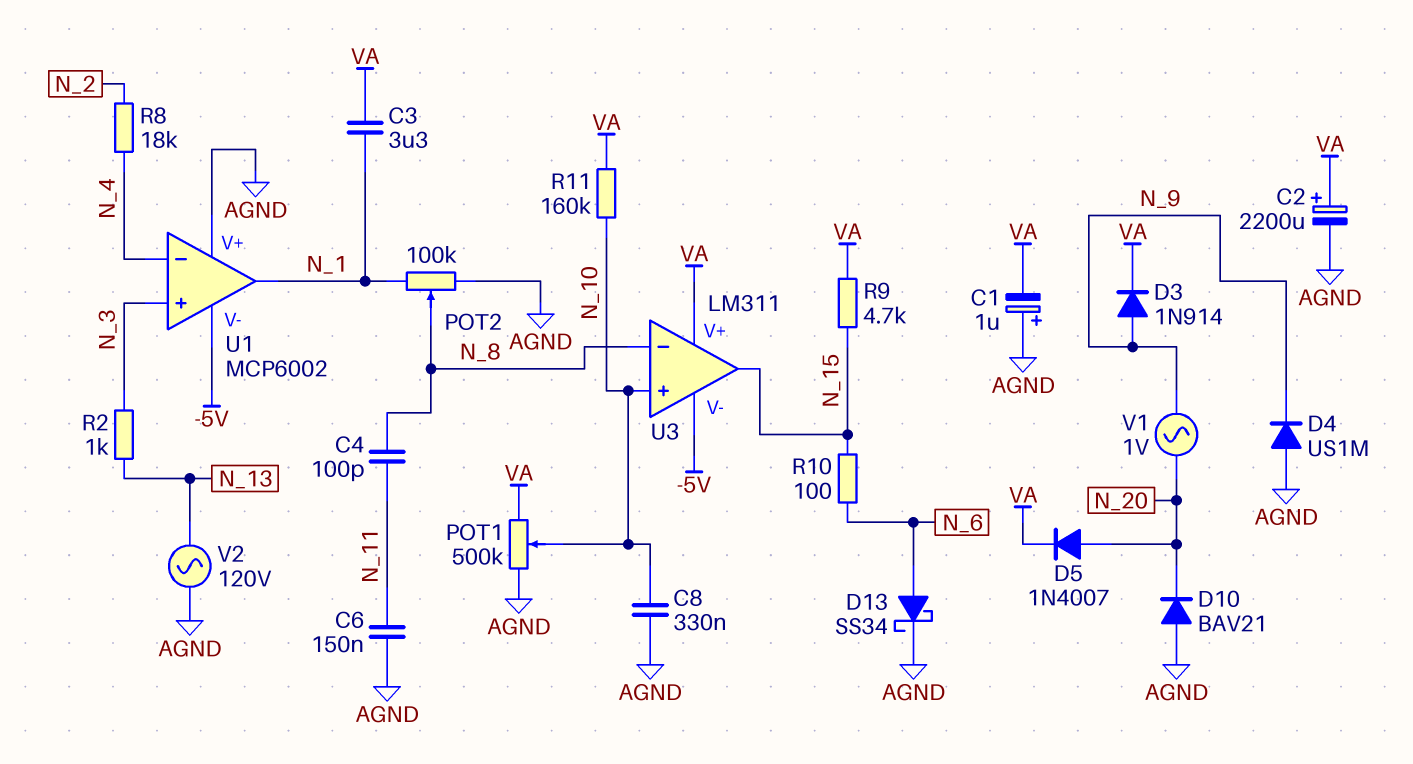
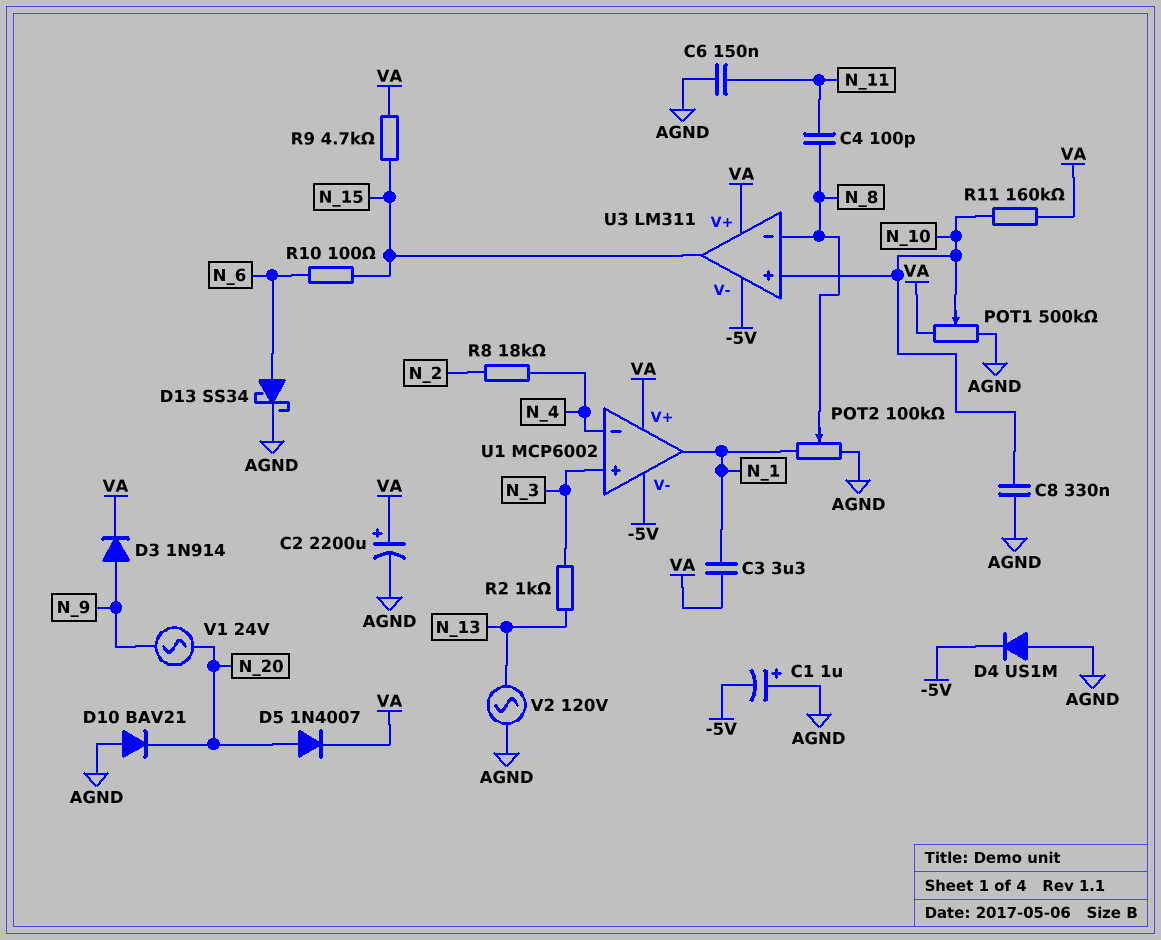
C1: 1uF (plus AGND, minus VA) -> 1uF (plus AGND, minus -5V)
D4: diode US1M (A AGND, K N_9) -> diode US1M (A AGND, K -5V)
U1 pin V+: AGND -> VA
V1: AC 1V (N_9, N_20) -> AC 24V (N_9, N_20)

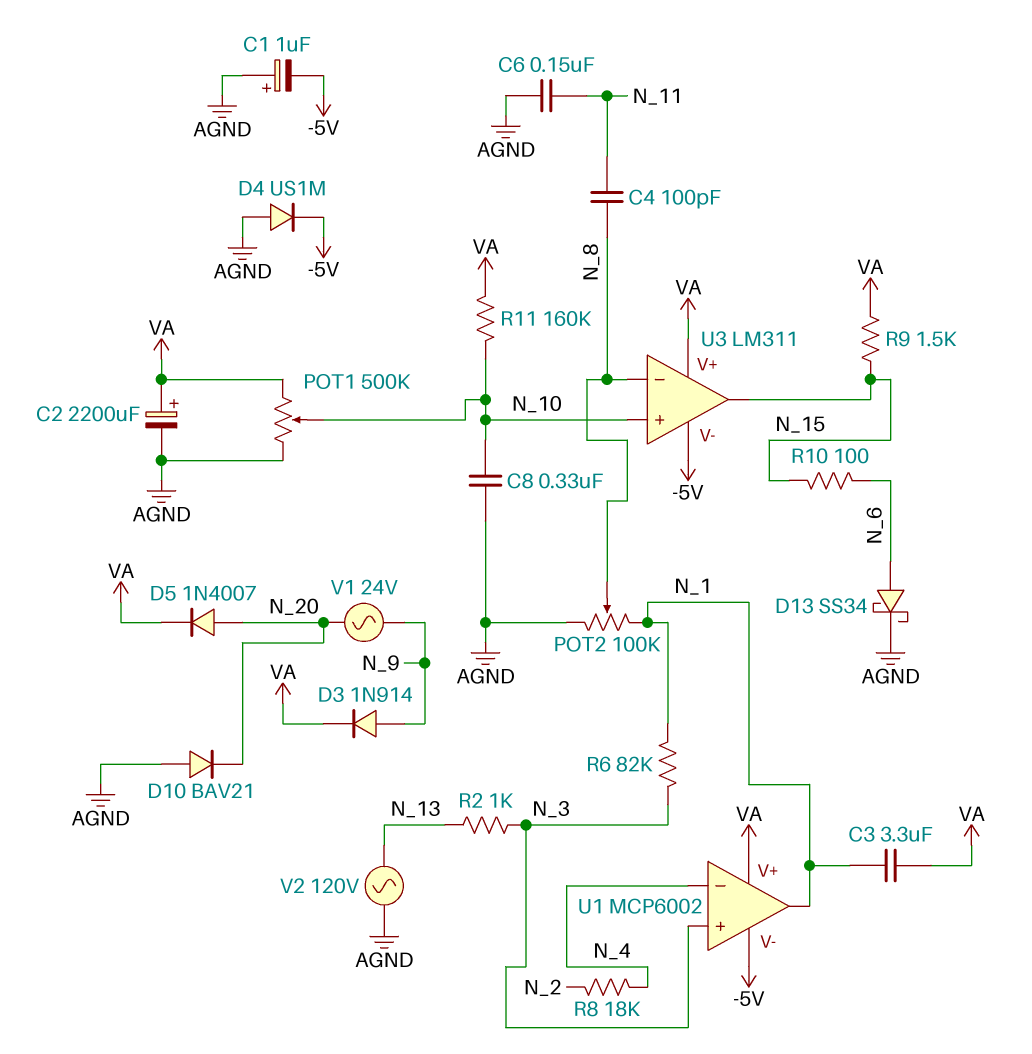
R6: none -> 82k (N_1, N_3)
R9: 4.7k (N_15, VA) -> 1.5k (N_15, VA)

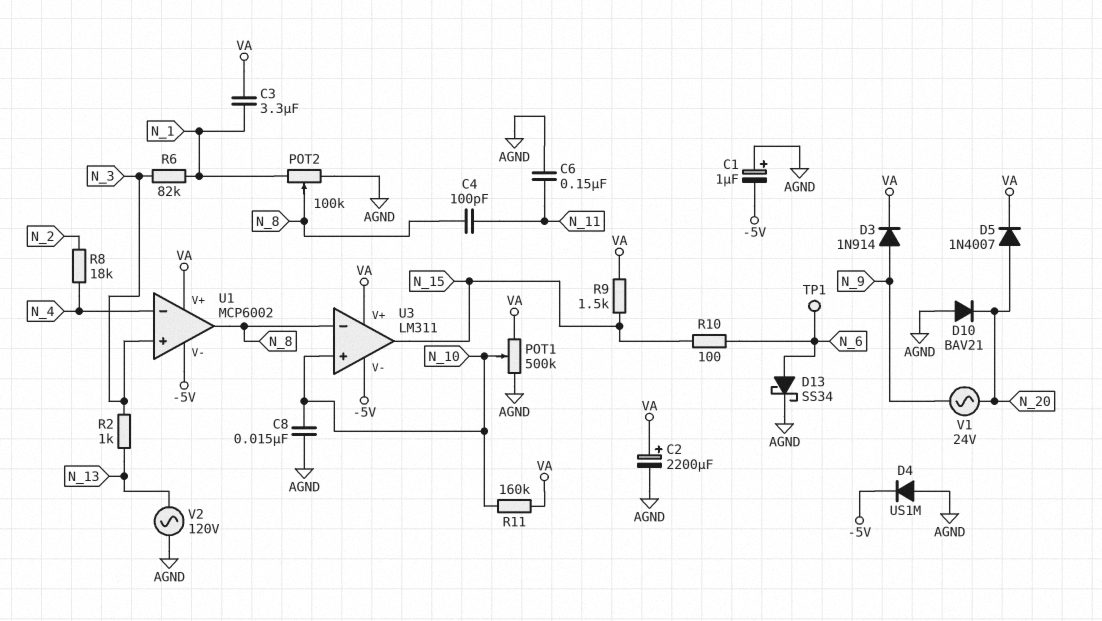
C8: 330nF (AGND, N_10) -> 15nF (AGND, N_10)
TP1: none -> test point (N_6)
U1 pin out: N_1 -> N_8

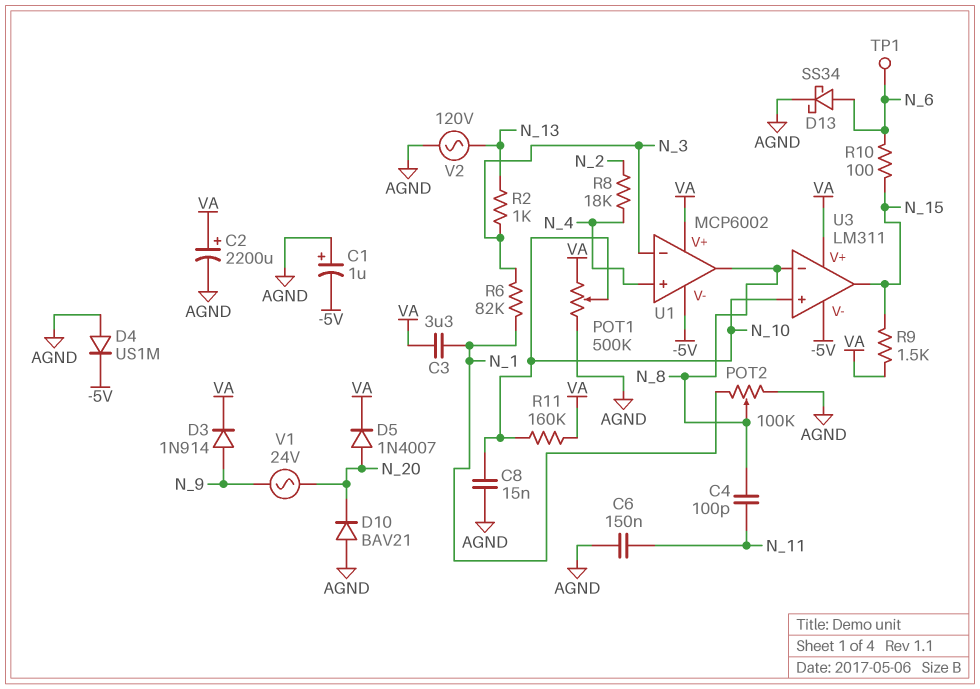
U1 pin in+: N_3 -> N_4
U1 pin in-: N_4 -> N_3

